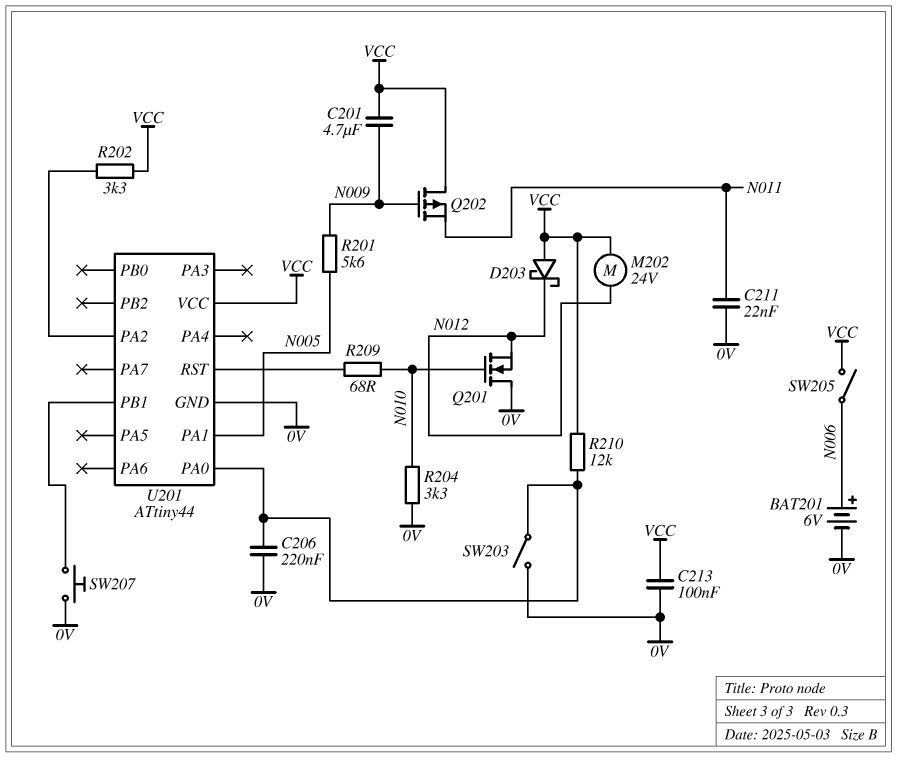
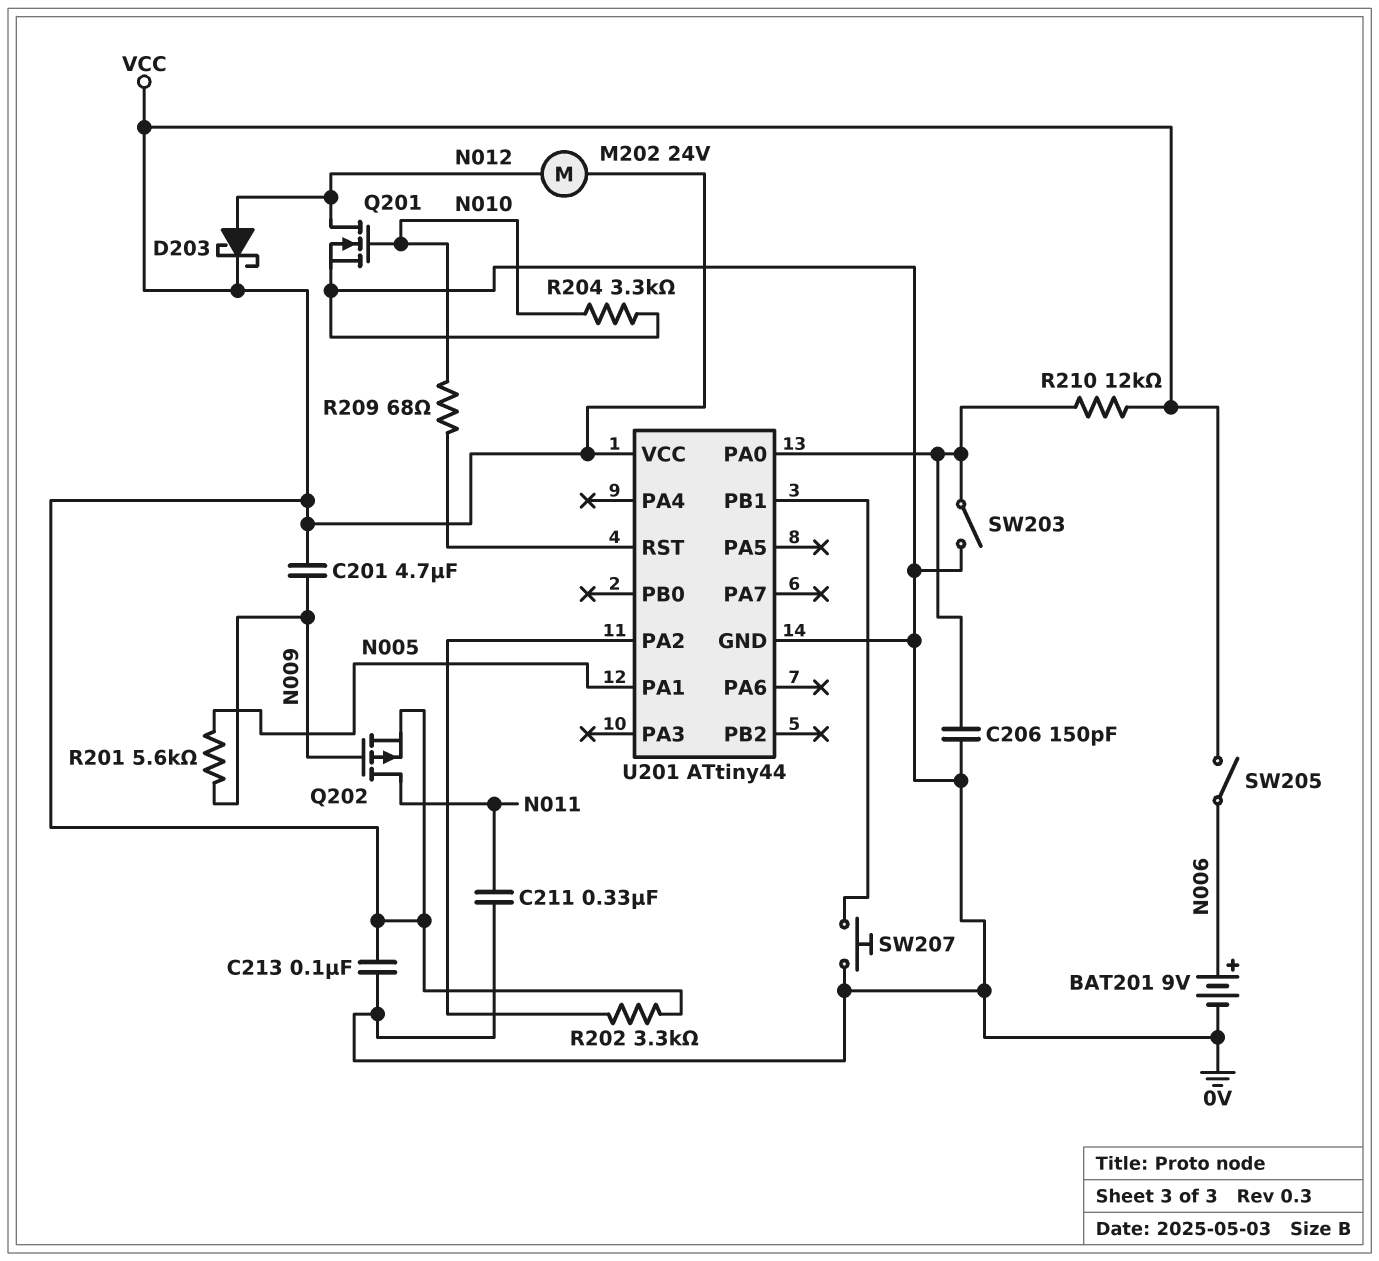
BAT201: 6V (plus N006, minus 0V) -> 9V (plus N006, minus 0V)
C206: 220nF (0V, U201/PA0) -> 150pF (0V, U201/PA0)
C211: 22nF (0V, N011) -> 330nF (0V, N011)
D203: schottky (A VCC, K N012) -> schottky (A N012, K VCC)
Q201: NMOS (G N010, D 0V, S N012) -> NMOS (G N010, D N012, S 0V)
Q202: PMOS (G N009, D VCC, S N011) -> PMOS (G N009, D N011, S VCC)

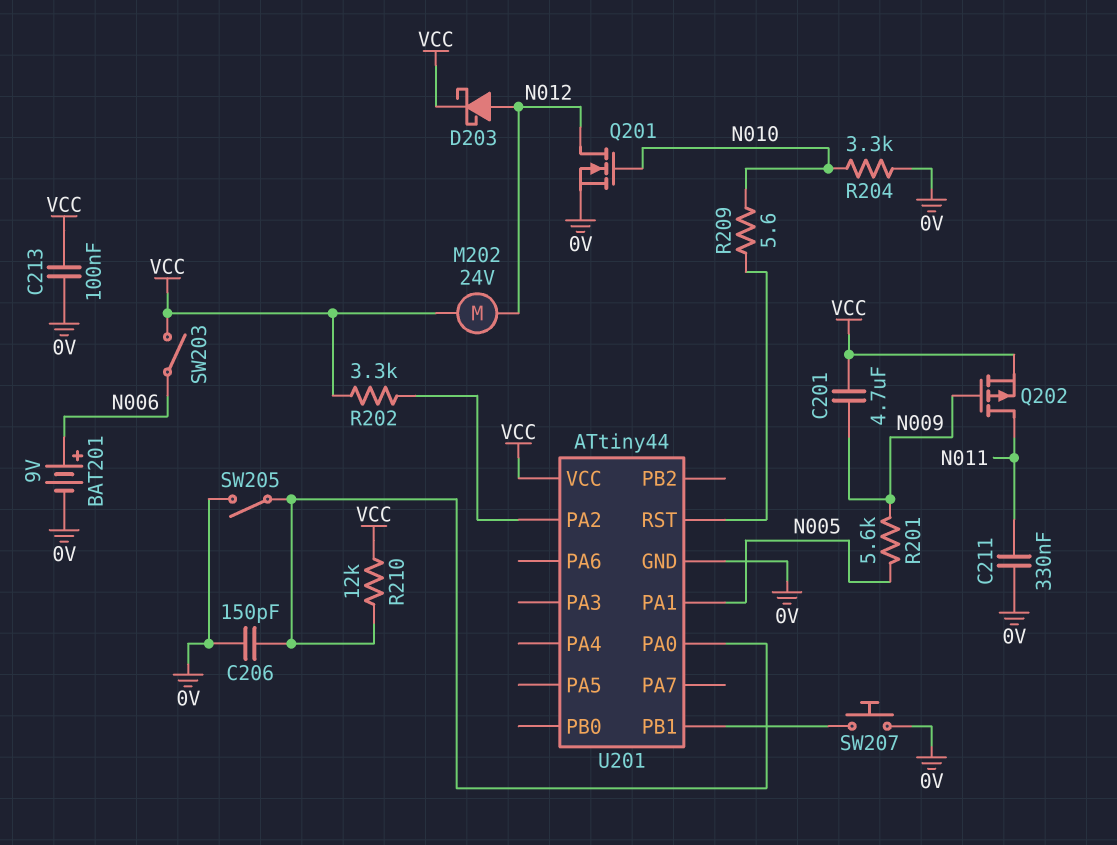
R209: 68 (N010, U201/RST) -> 5.6 (N010, U201/RST)
SW203: switch (0V, U201/PA0) -> switch (N006, VCC)
SW205: switch (N006, VCC) -> switch (0V, U201/PA0)

